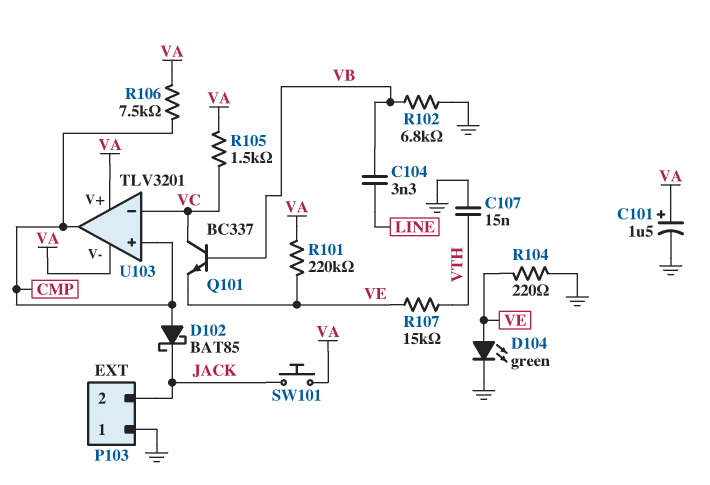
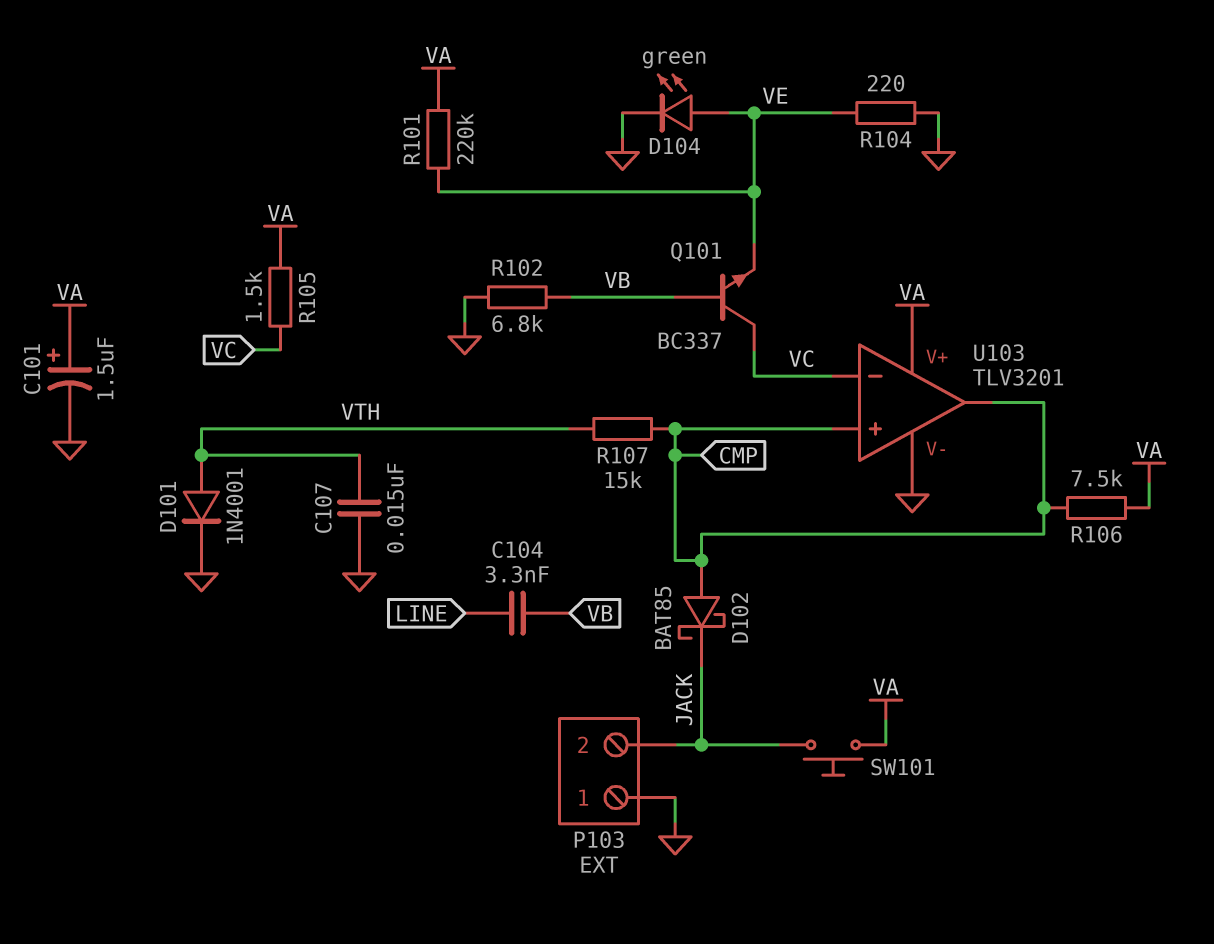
D101: none -> diode 1N4001 (A VTH, K GND)
R107: 15k (VE, VTH) -> 15k (CMP, VTH)
U103 pin V-: VA -> GND

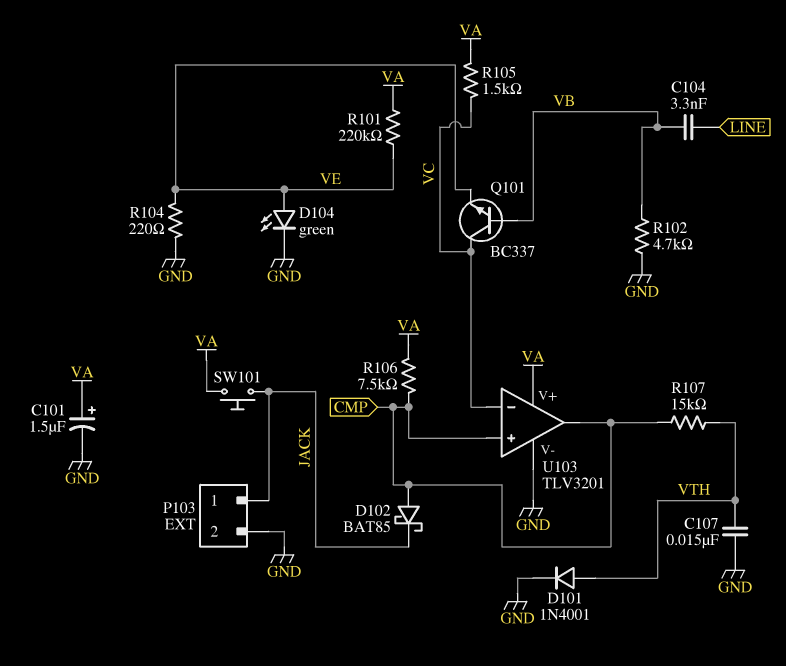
P103 pin 1: GND -> JACK
P103 pin 2: JACK -> GND
R102: 6.8k (GND, VB) -> 4.7k (GND, VB)

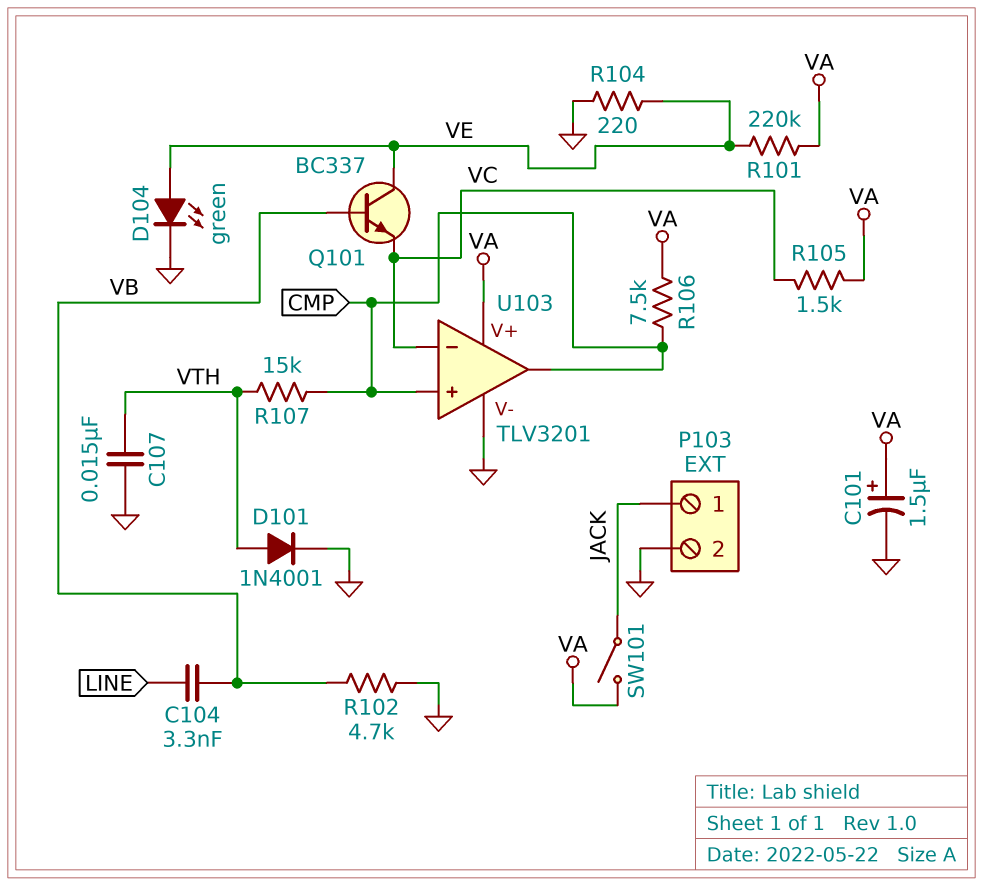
D102: schottky BAT85 (A CMP, K JACK) -> none
Q101: NPN BC337 (B VB, C VC, E VE) -> NPN BC337 (B VB, C VE, E VC)
SW101: button (JACK, VA) -> switch (JACK, VA)

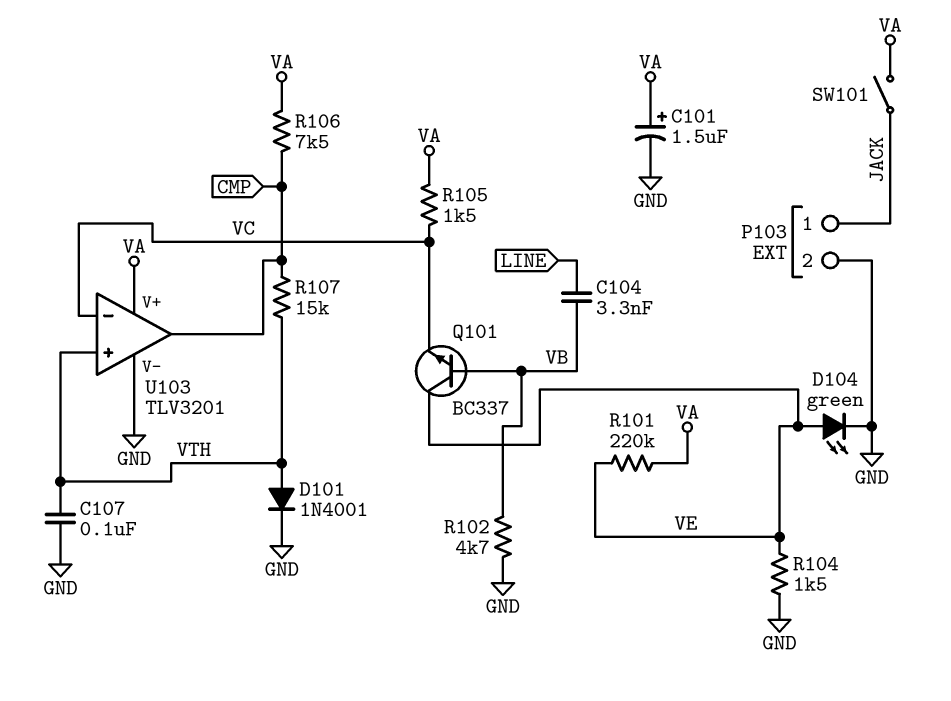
C107: 15nF (GND, VTH) -> 100nF (GND, VTH)
R104: 220 (GND, VE) -> 1.5k (GND, VE)
U103 pin in+: CMP -> VTH

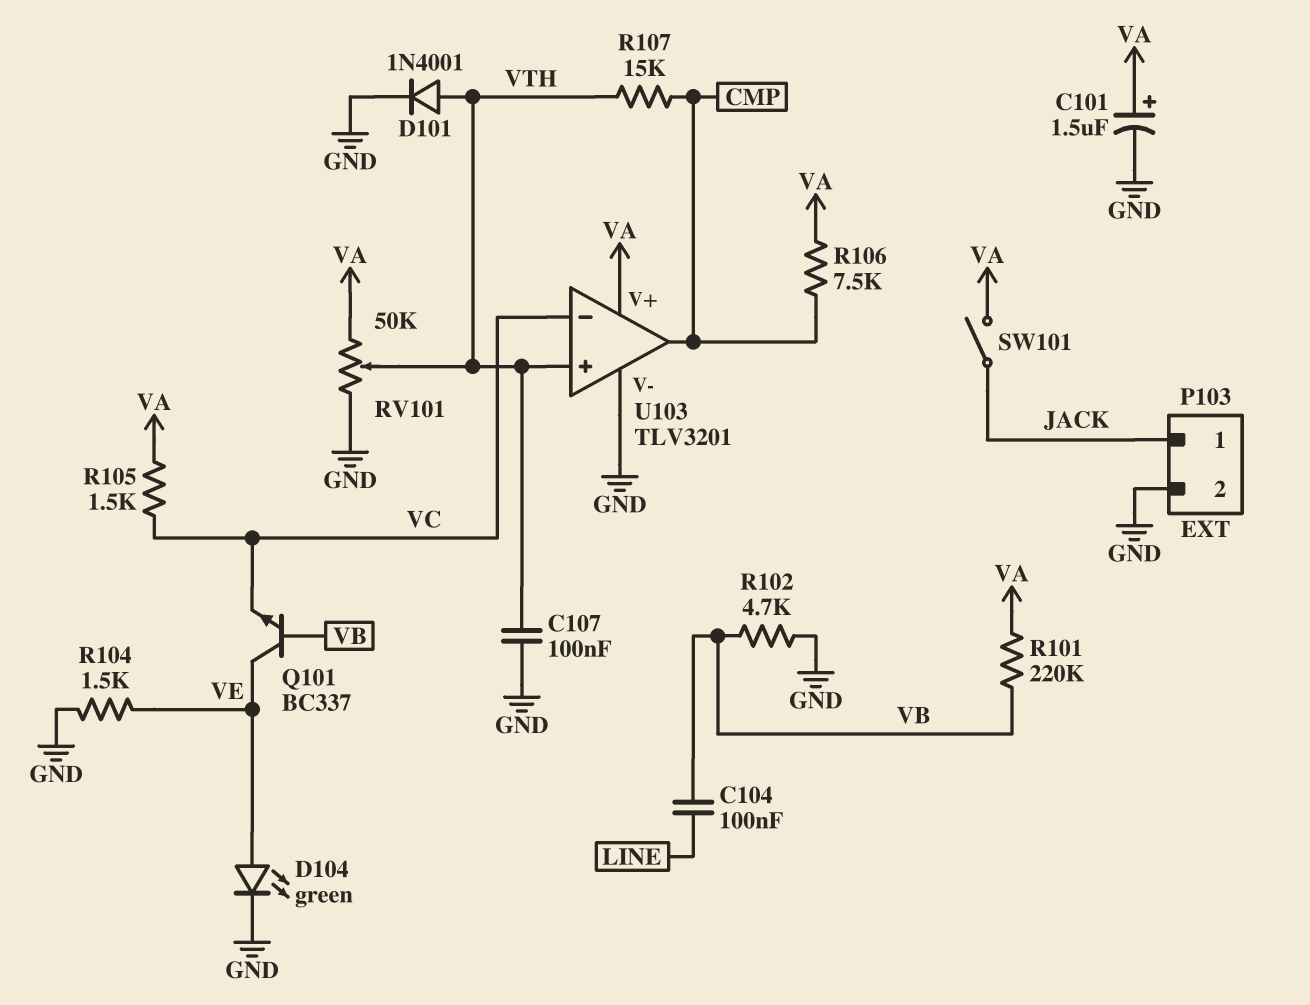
C104: 3.3nF (LINE, VB) -> 100nF (LINE, VB)
R101: 220k (VA, VE) -> 220k (VA, VB)
RV101: none -> 50k (GND, VA, wiper VTH)

